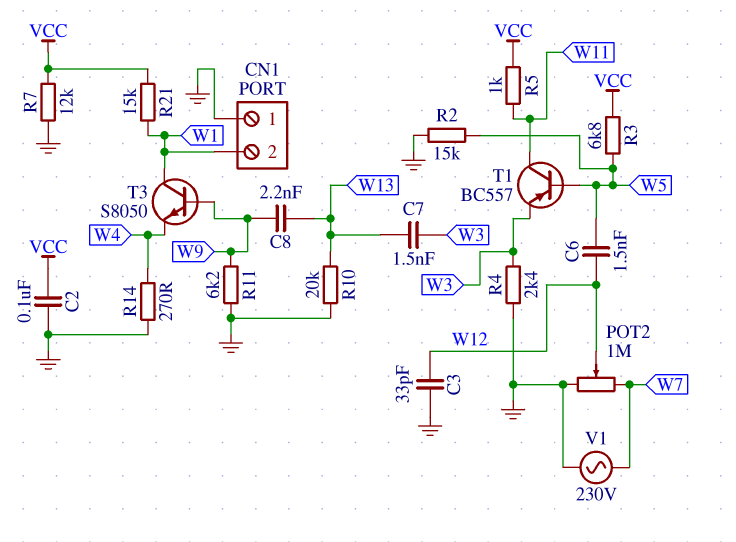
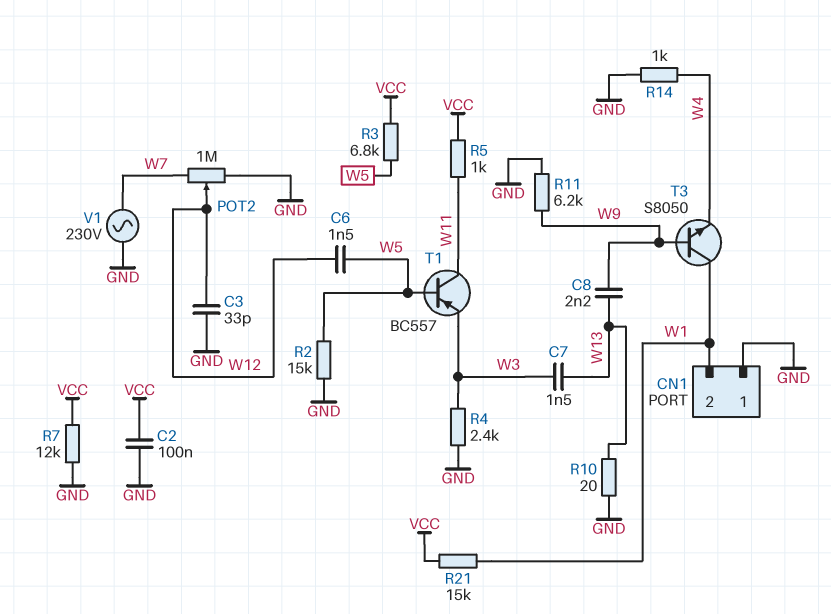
R10: 20k (GND, W13) -> 20 (GND, W13)
R14: 270 (GND, W4) -> 1k (GND, W4)

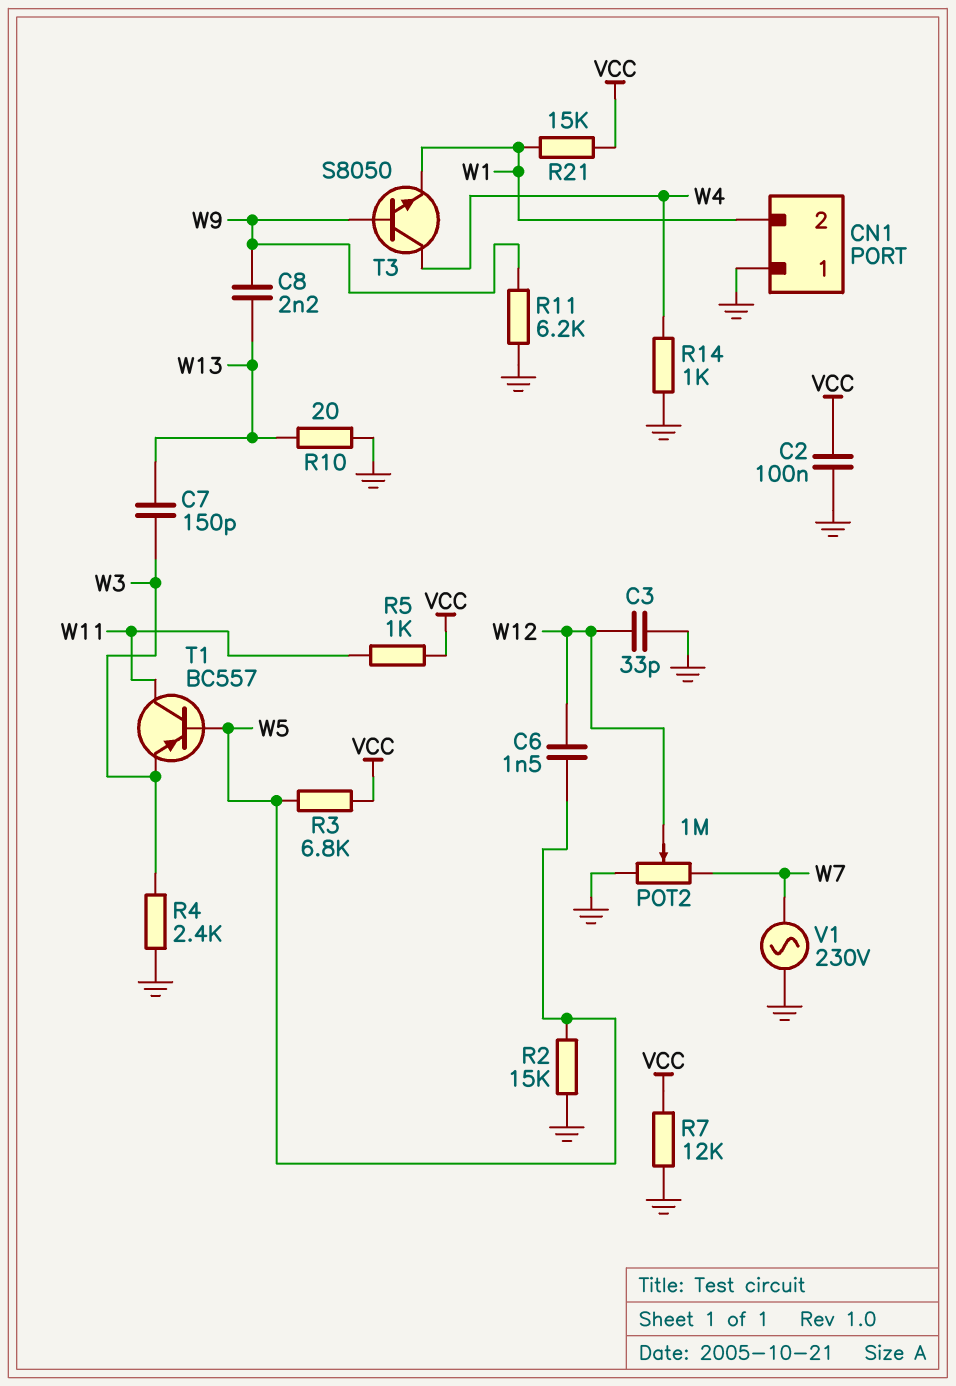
C7: 1.5nF (W3, W13) -> 150pF (W3, W13)
T3: NPN S8050 (B W9, C W1, E W4) -> NPN S8050 (B W9, C W4, E W1)

